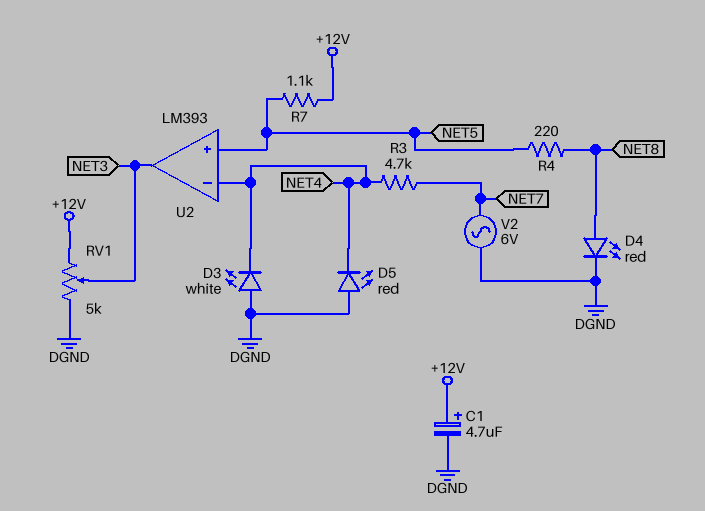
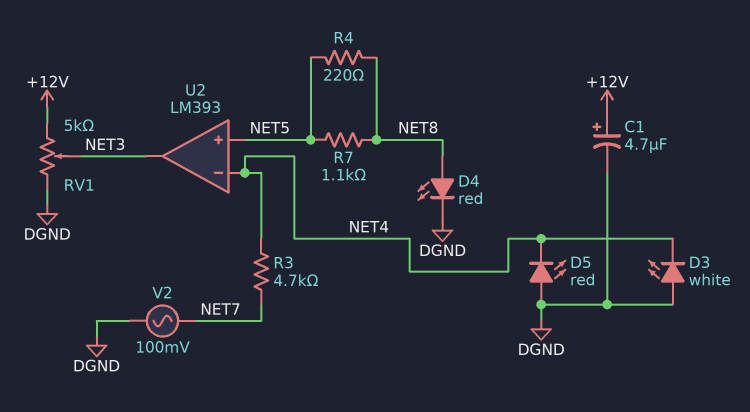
R7: 1.1k (+12V, NET5) -> 1.1k (NET5, NET8)
V2: AC 6V (DGND, NET7) -> AC 100mV (DGND, NET7)

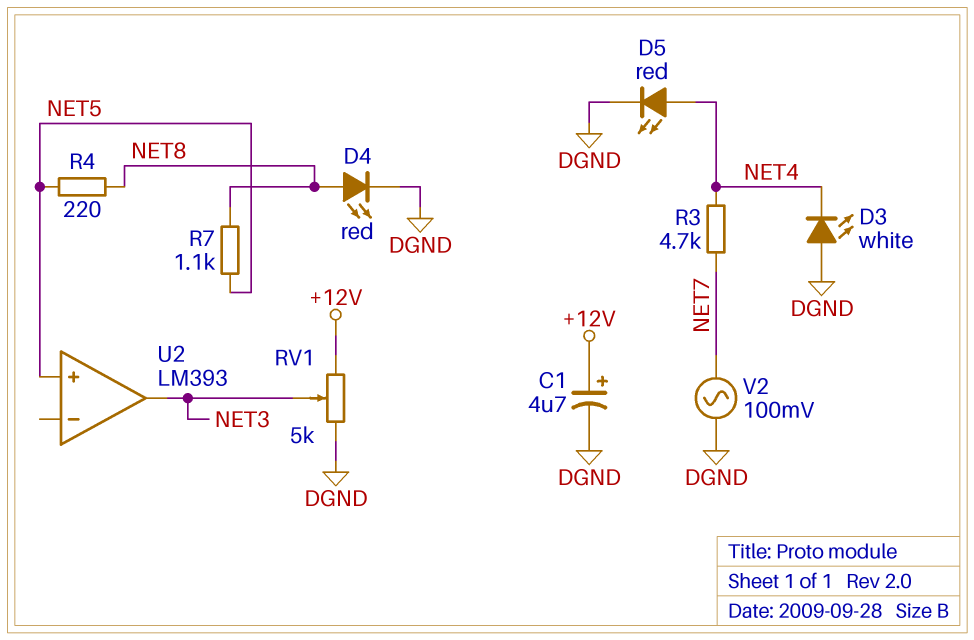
D5: LED red (A DGND, K NET4) -> LED red (A NET4, K DGND)
U2 pin in-: NET4 -> none

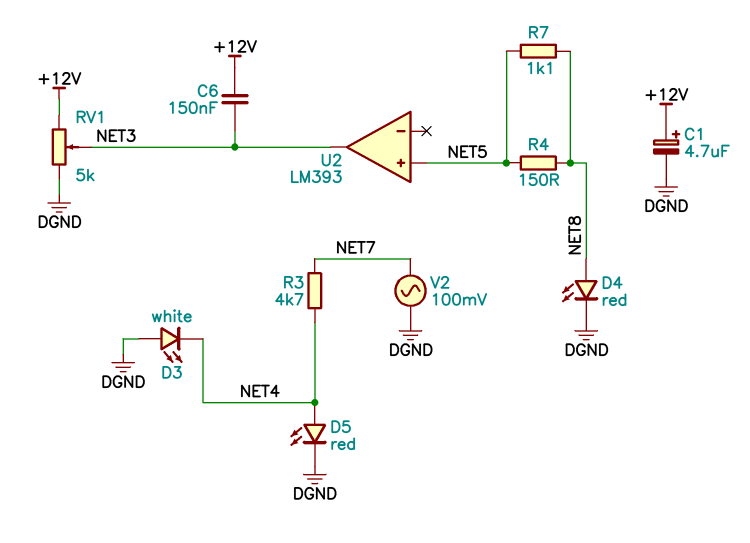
C6: none -> 150nF (+12V, NET3)
R4: 220 (NET5, NET8) -> 150 (NET5, NET8)

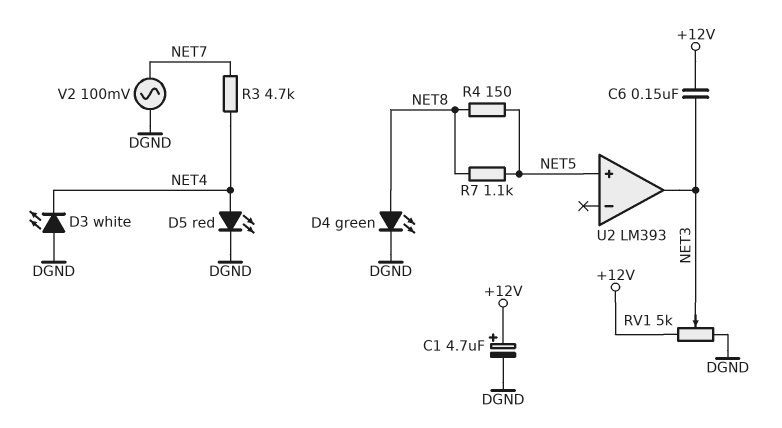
D4: LED red (A NET8, K DGND) -> LED green (A NET8, K DGND)

